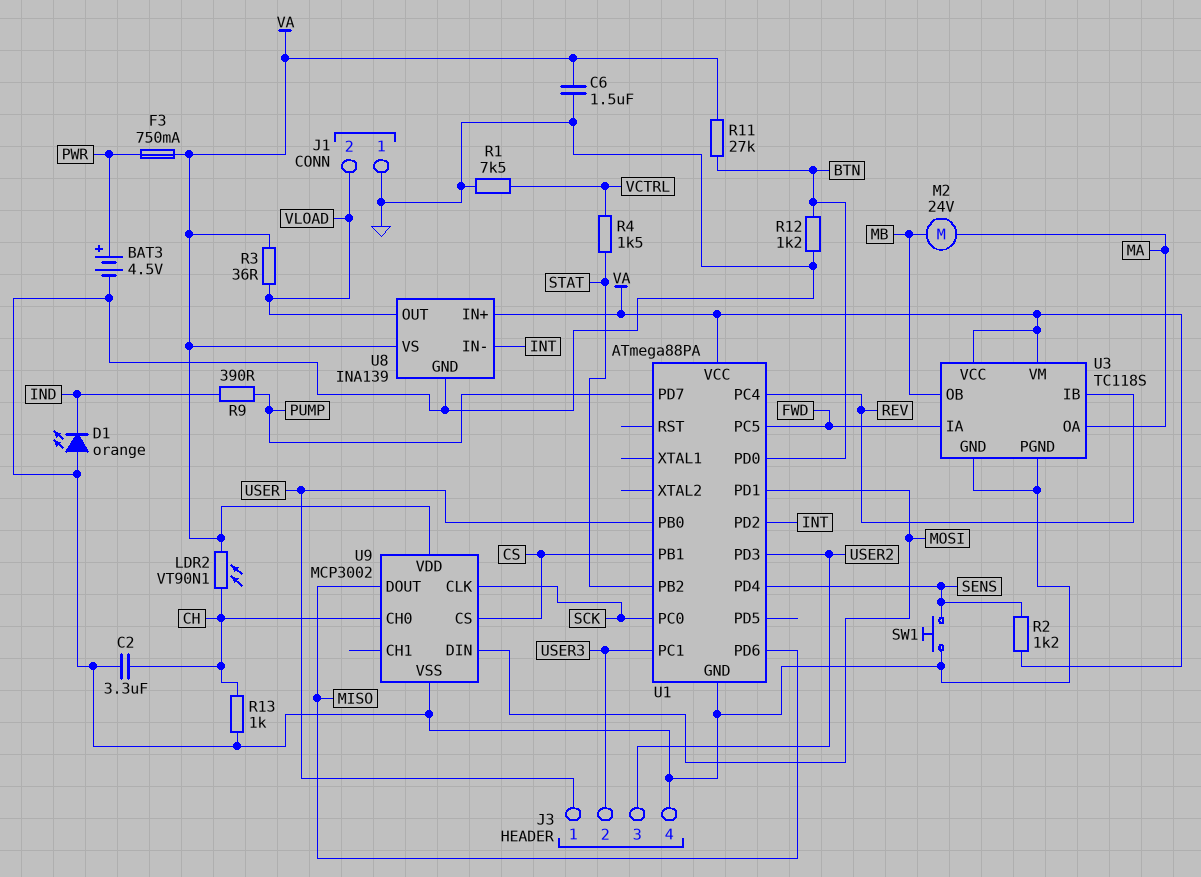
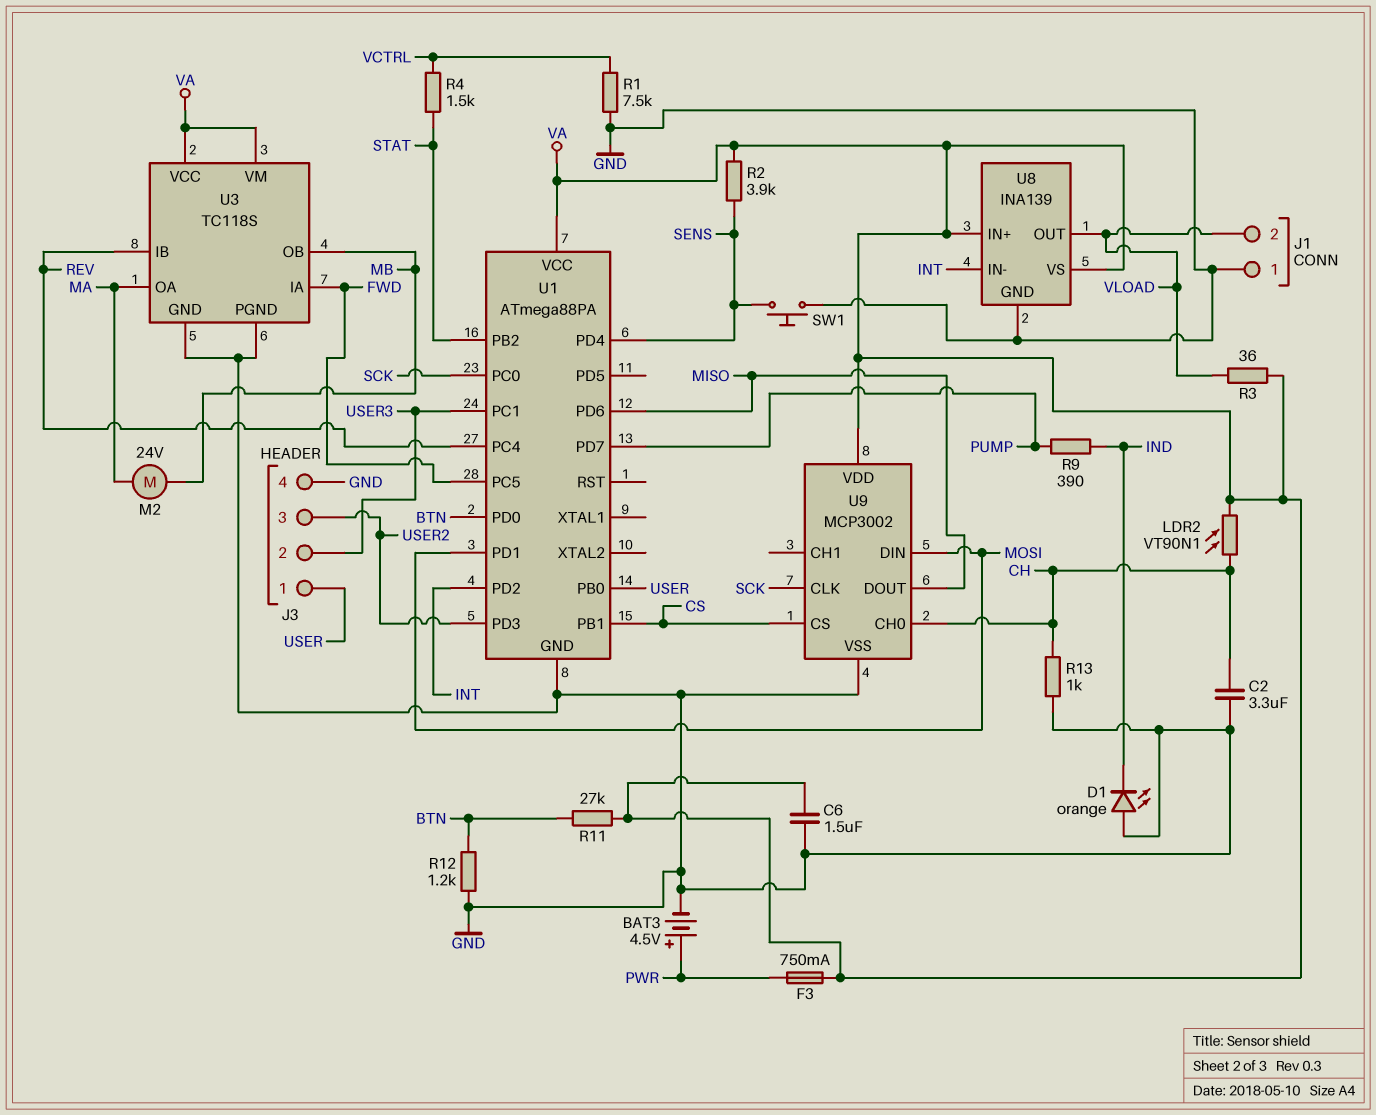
R2: 1.2k (SENS, VA) -> 3.9k (SENS, VA)

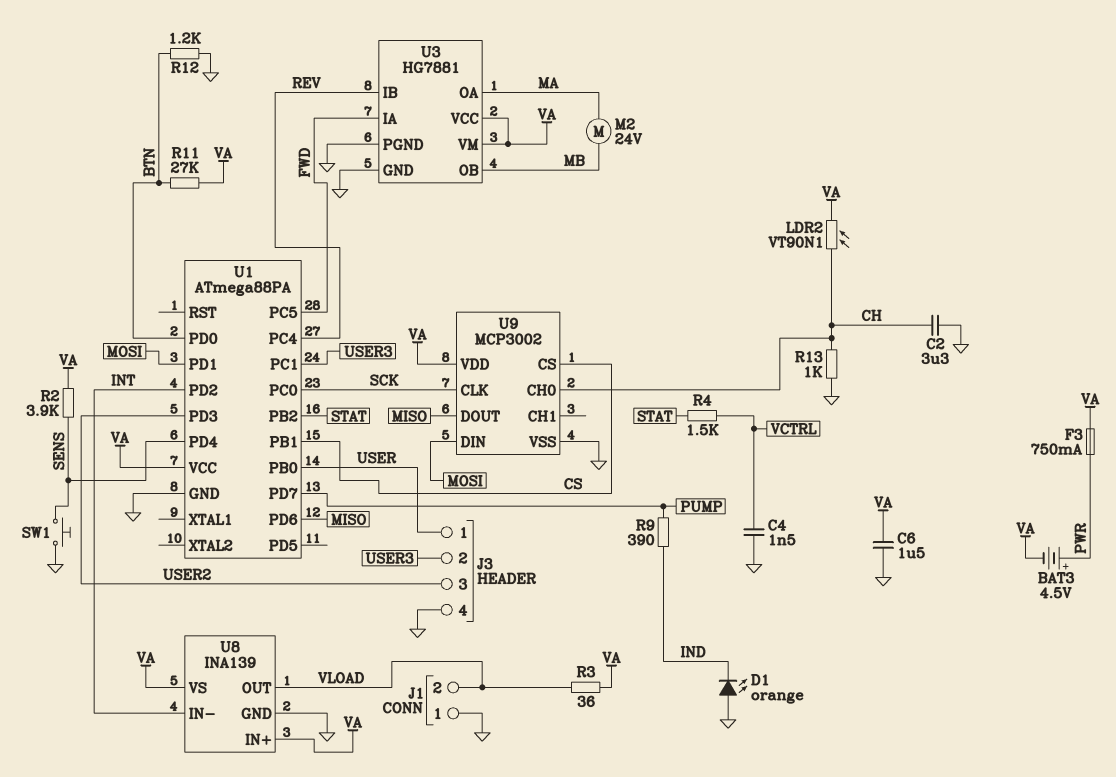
BAT3: 4.5V (plus PWR, minus GND) -> 4.5V (plus PWR, minus VA)
C4: none -> 1.5nF (GND, VCTRL)
R1: 7.5k (GND, VCTRL) -> none
U3: TC118S -> HG7881

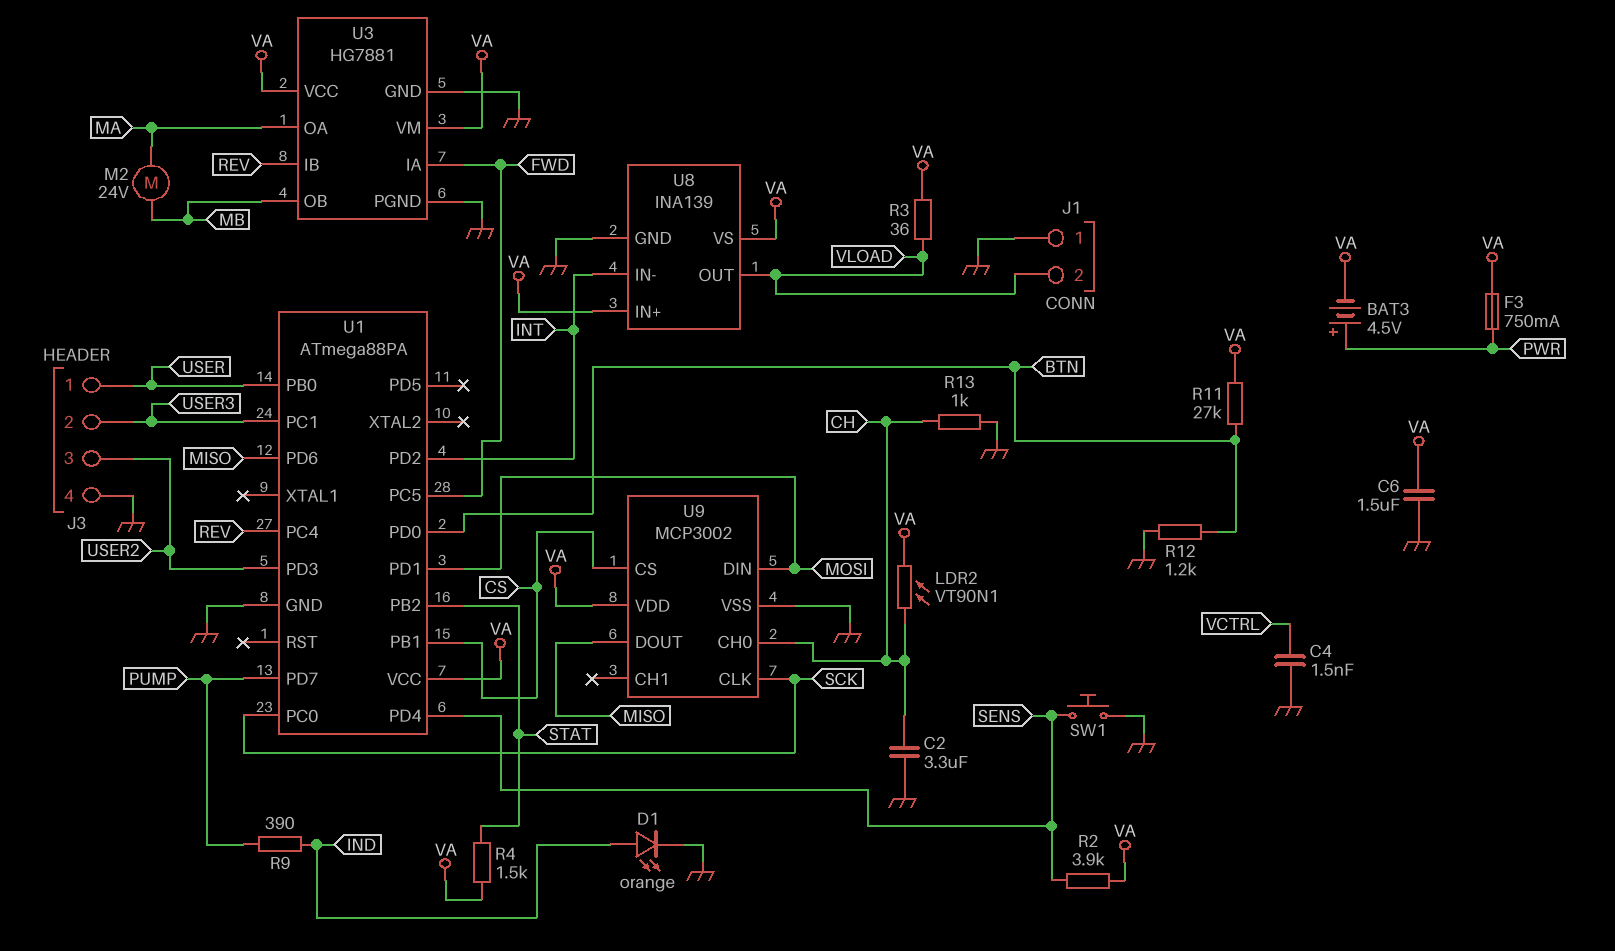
D1: LED orange (A GND, K IND) -> LED orange (A IND, K GND)
R4: 1.5k (STAT, VCTRL) -> 1.5k (STAT, VA)

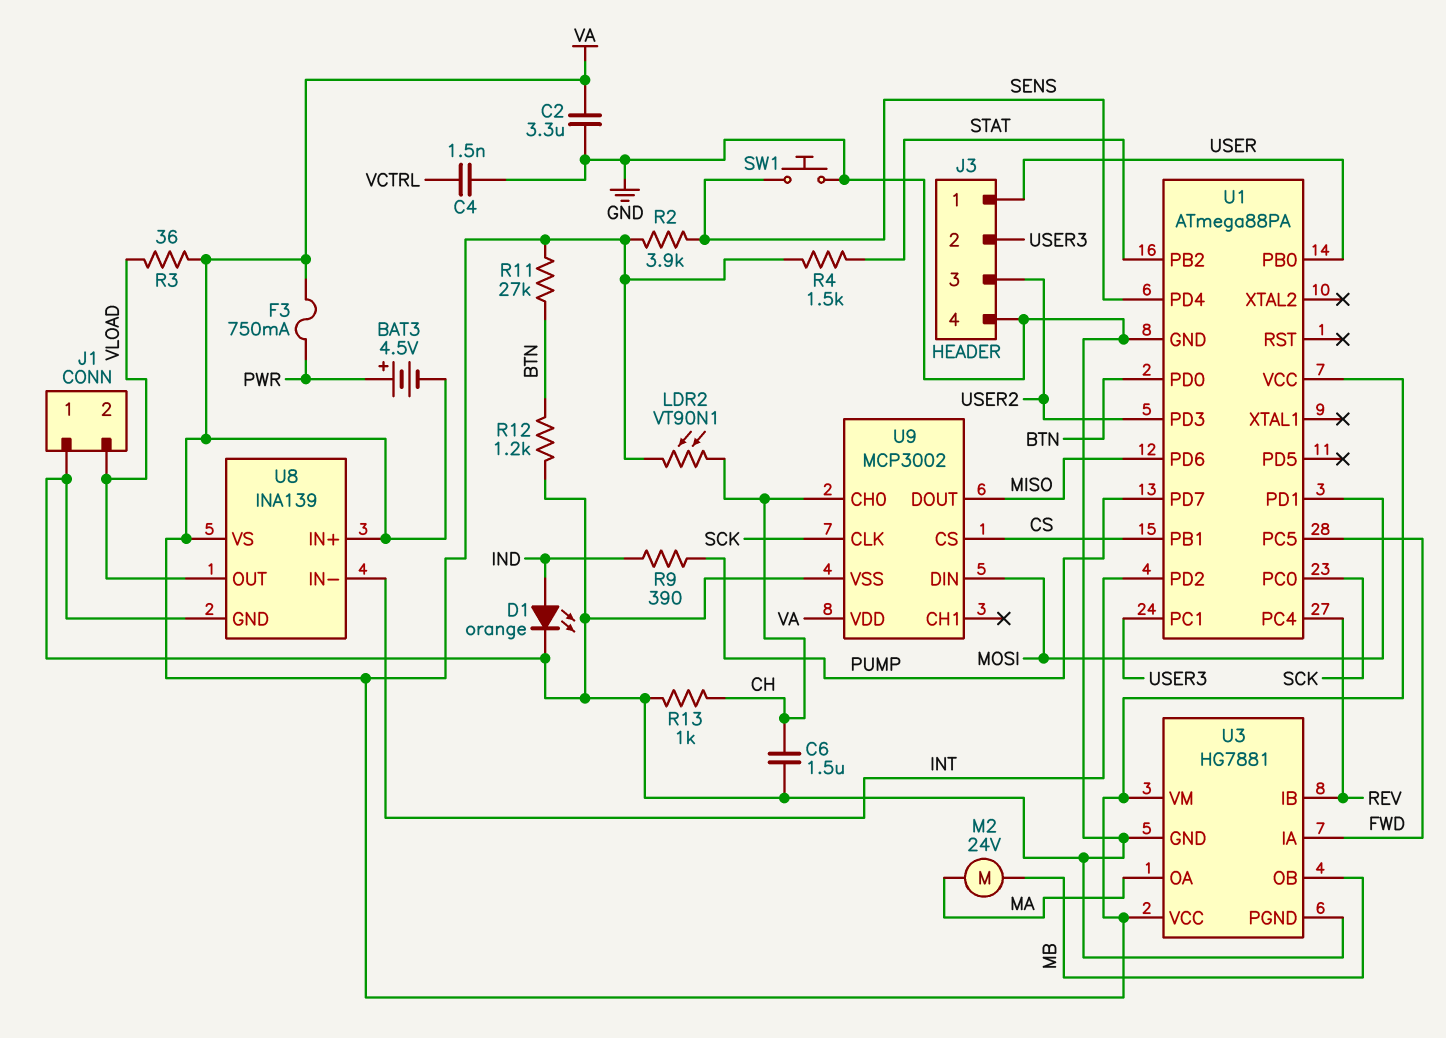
C2: 3.3uF (CH, GND) -> 3.3uF (GND, VA)
C6: 1.5uF (GND, VA) -> 1.5uF (CH, GND)

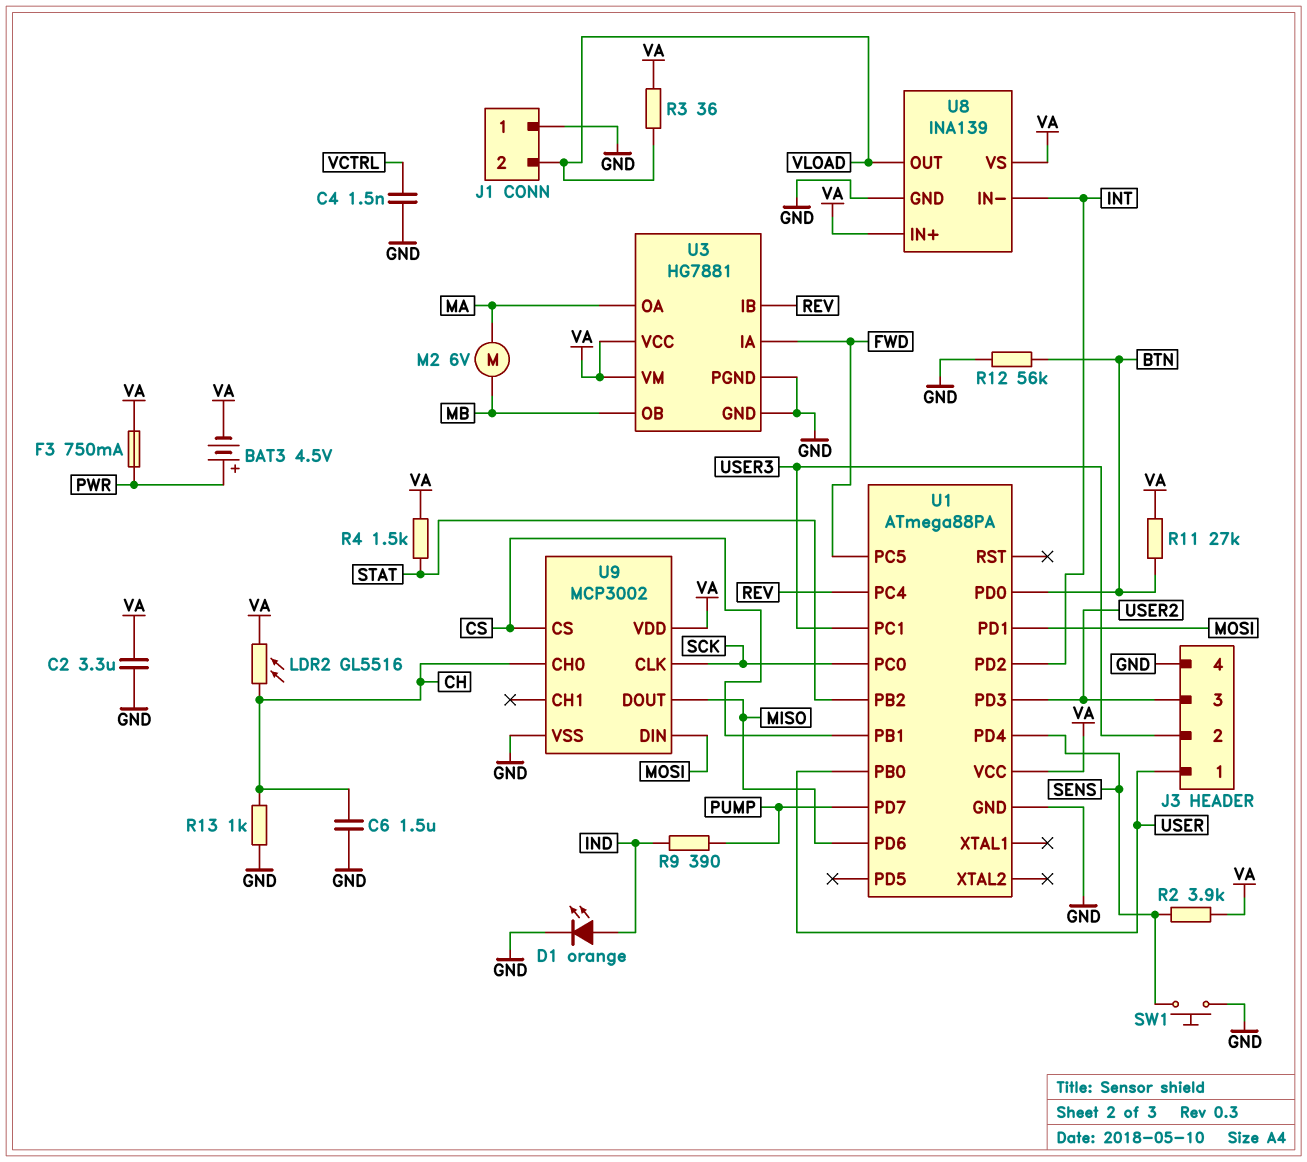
LDR2: VT90N1 (CH, VA) -> GL5516 (CH, VA)
M2: motor 24V (MA, MB) -> motor 6V (MA, MB)
R12: 1.2k (BTN, GND) -> 56k (BTN, GND)

